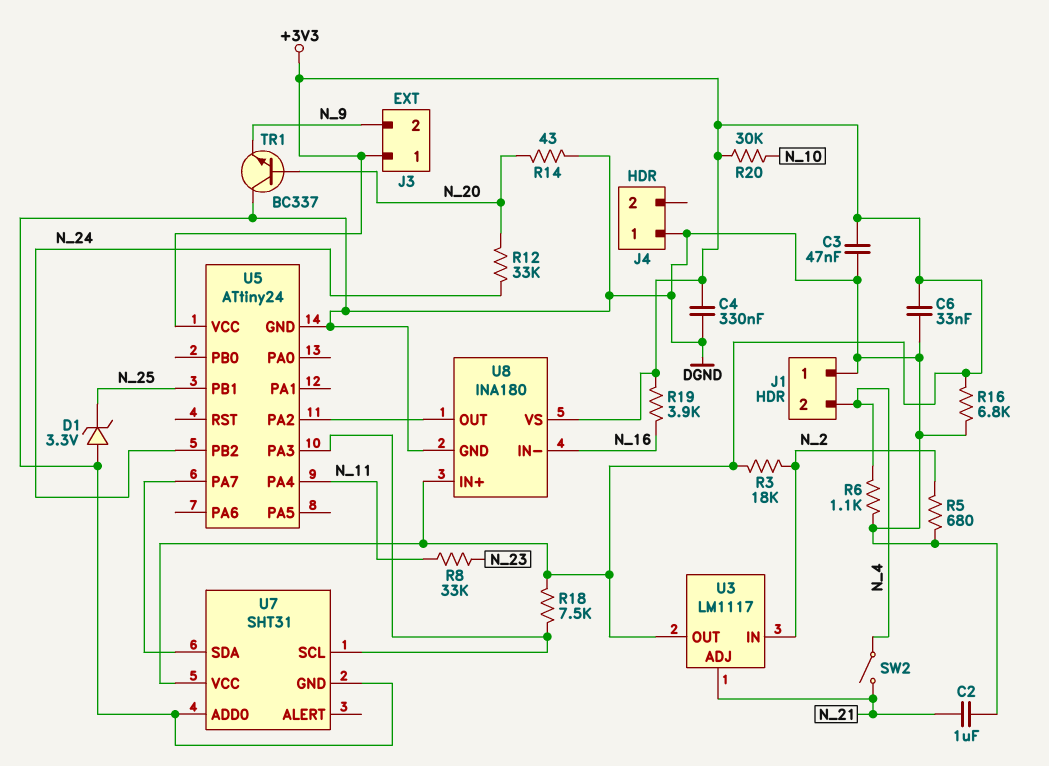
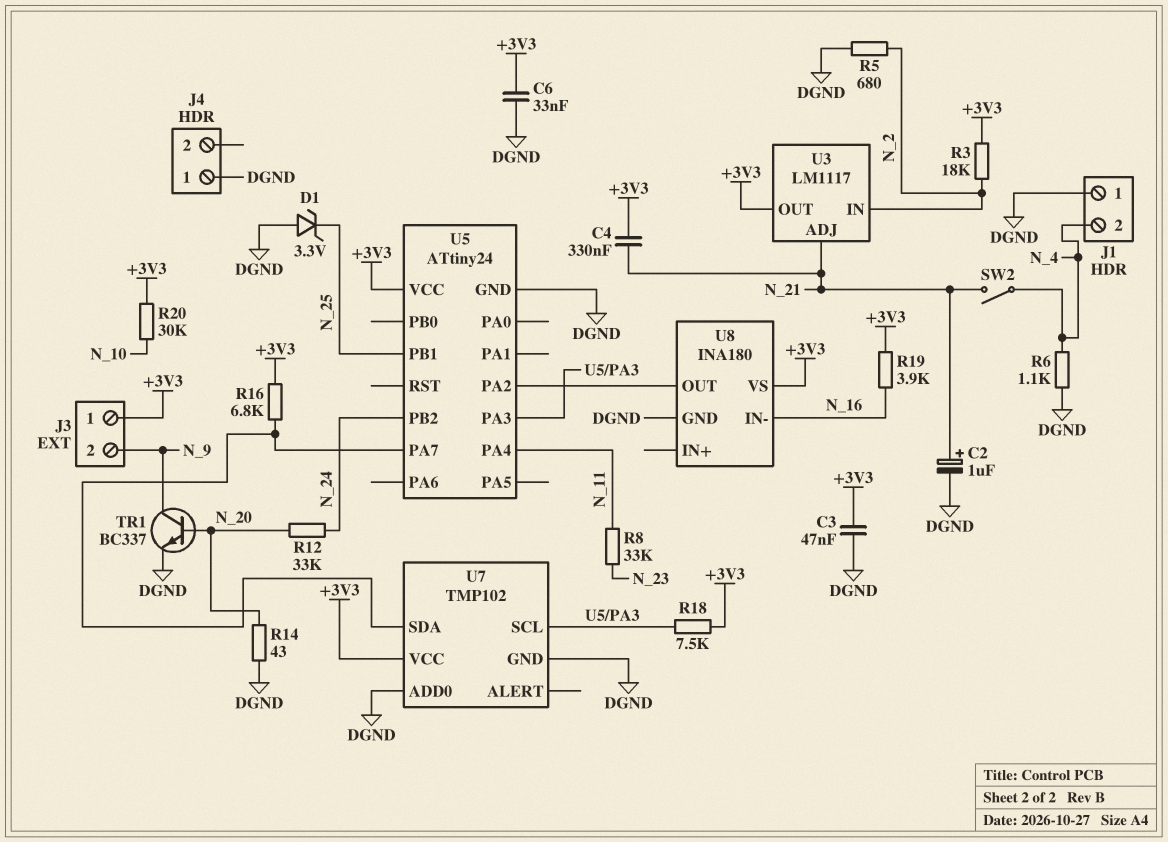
C2: 1uF (DGND, N_21) -> 1uF (plus N_21, minus DGND)
C4: 330nF (+3V3, DGND) -> 330nF (+3V3, N_21)
R16: 6.8k (+3V3, DGND) -> 6.8k (+3V3, U5/PA7)
TR1: NPN BC337 (B N_20, C DGND, E N_9) -> NPN BC337 (B N_20, C N_9, E DGND)
U7: SHT31 -> TMP102
U8 pin IN+: +3V3 -> none

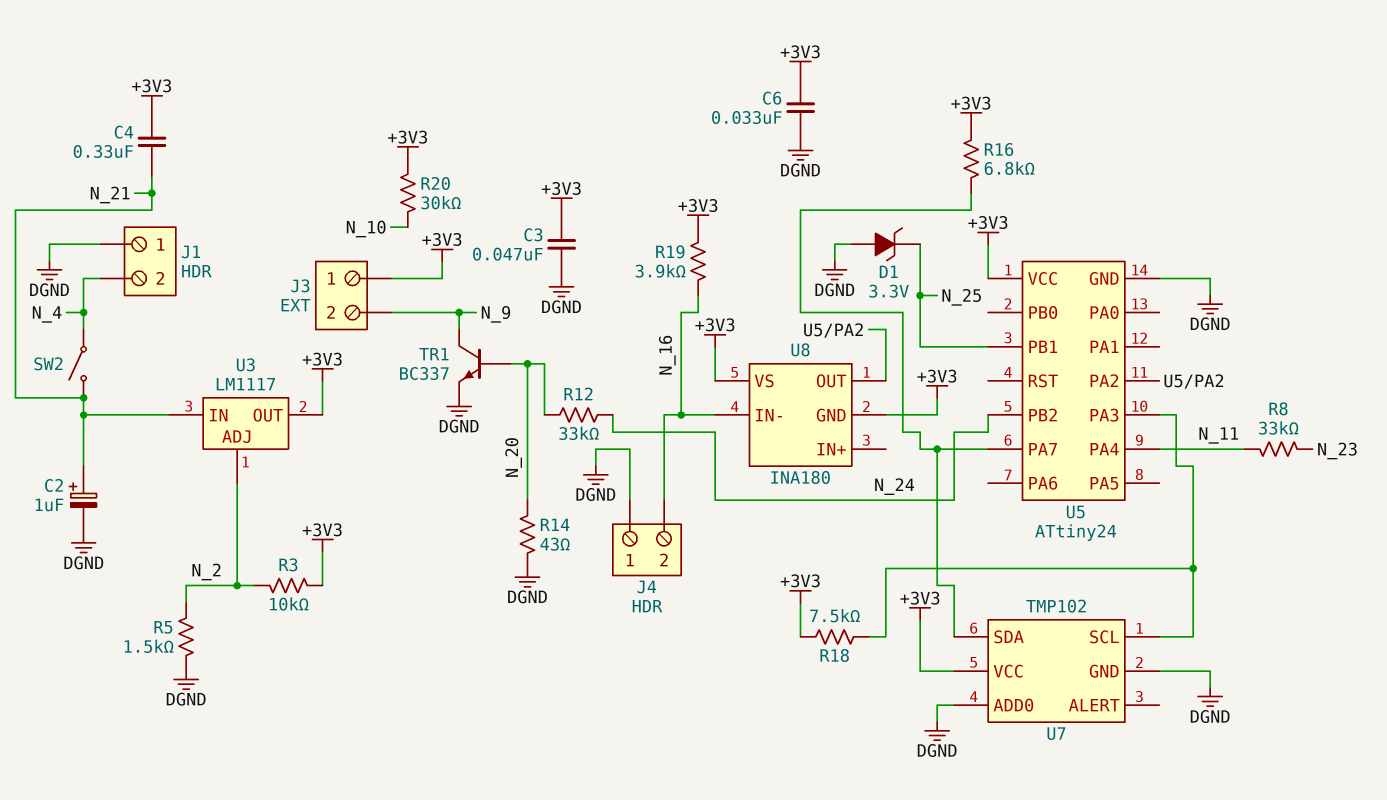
J4 pin 2: none -> N_16
R3: 18k (+3V3, N_2) -> 10k (+3V3, N_2)
R5: 680 (DGND, N_2) -> 1.5k (DGND, N_2)
R6: 1.1k (DGND, N_4) -> none
U3 pin ADJ: N_21 -> N_2
U3 pin IN: N_2 -> N_21
U8 pin GND: DGND -> +3V3

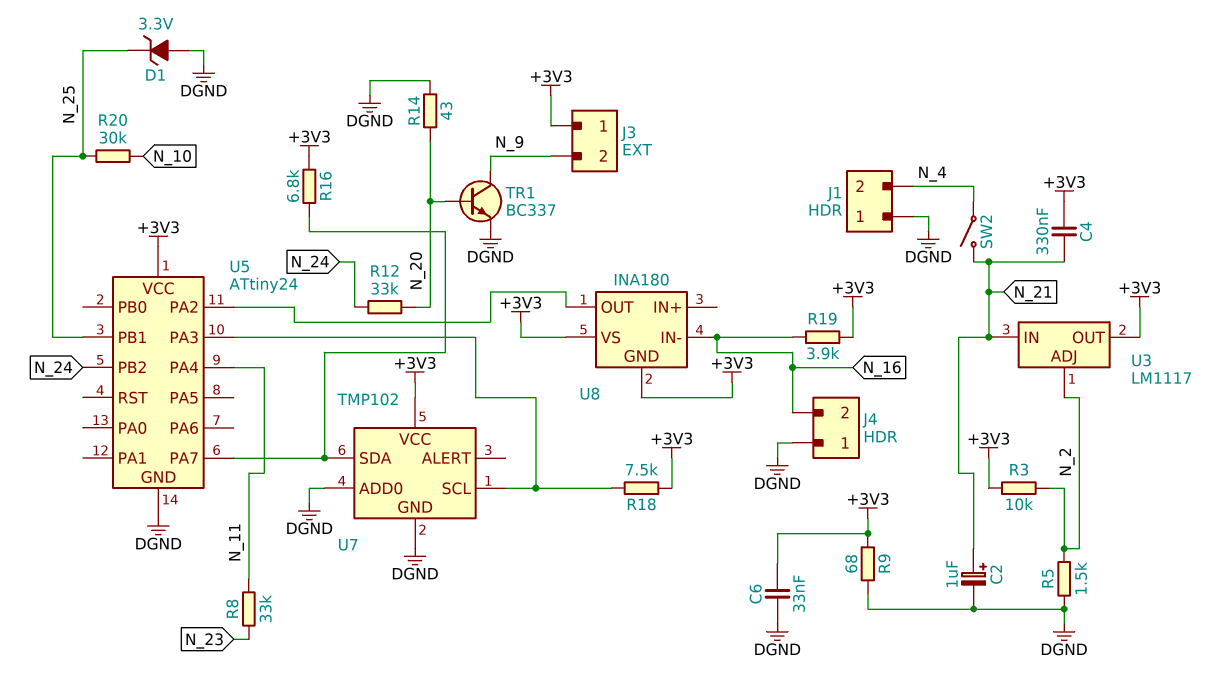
C3: 47nF (+3V3, DGND) -> none
R9: none -> 68 (+3V3, DGND)
R20: 30k (+3V3, N_10) -> 30k (N_10, N_25)

